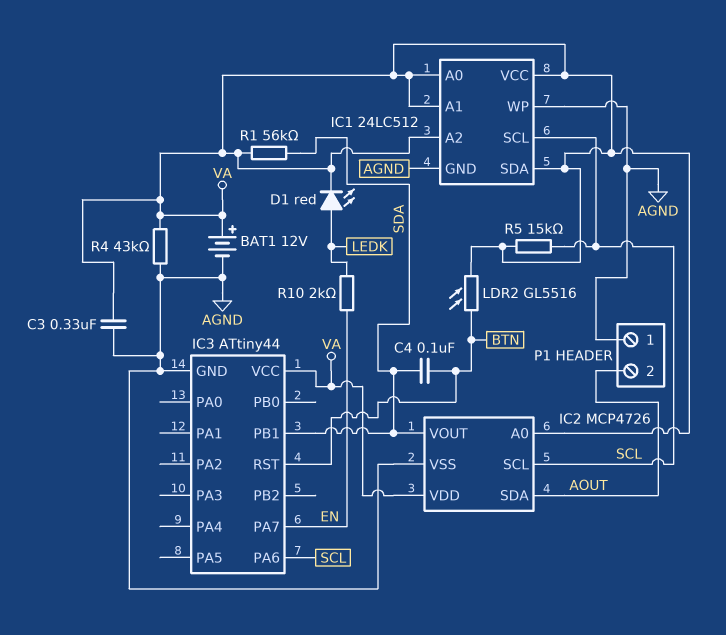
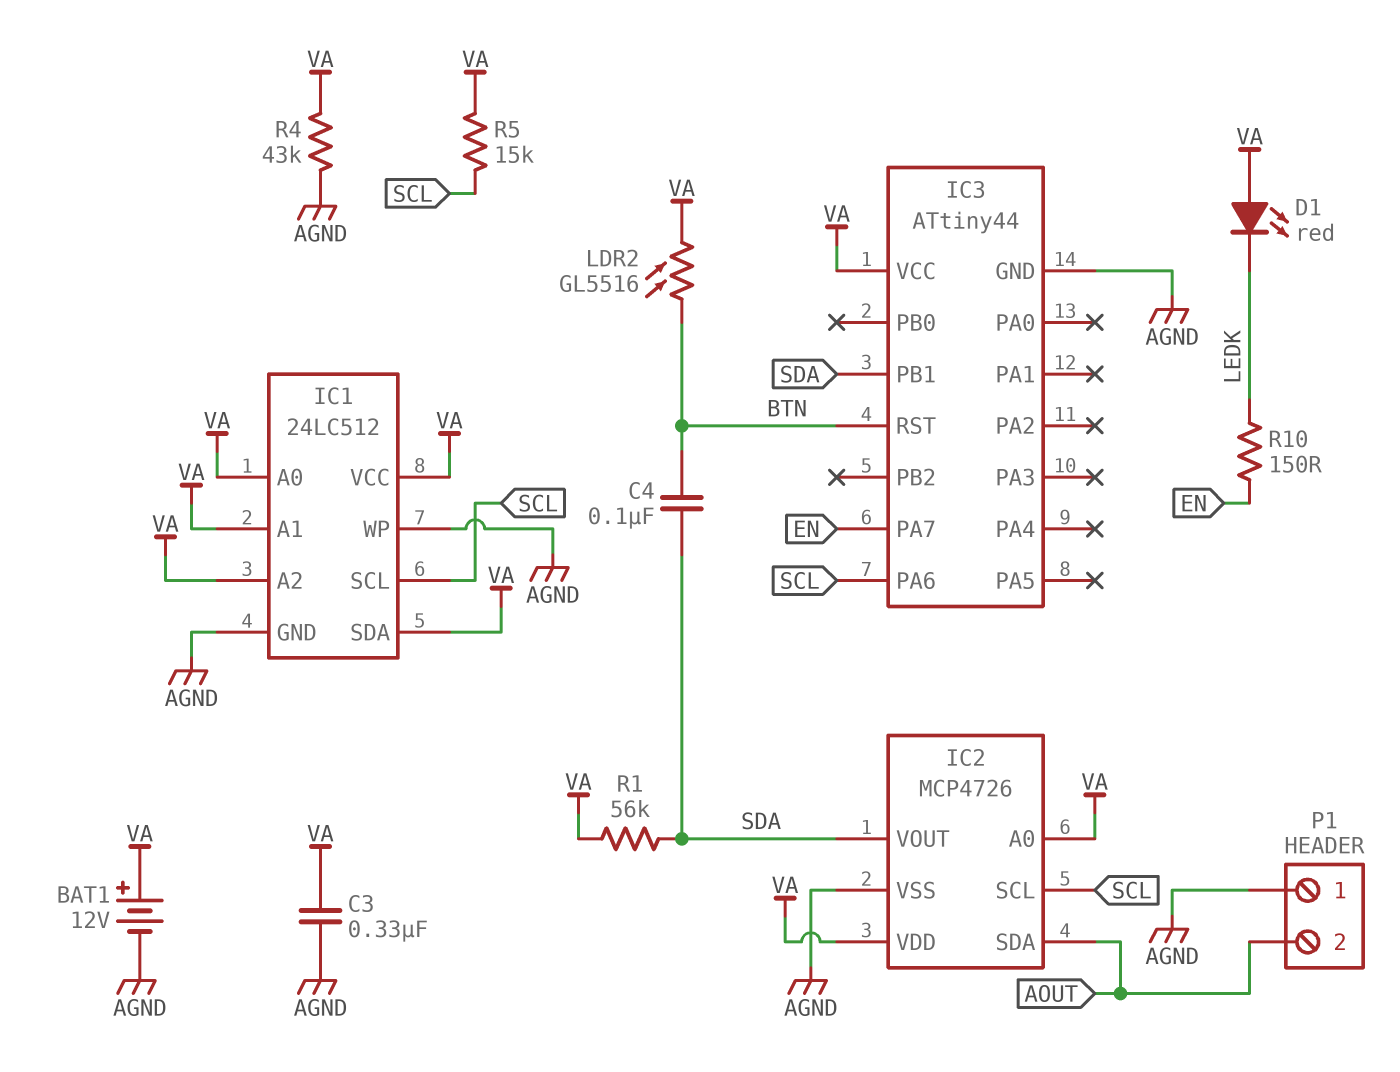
D1: LED red (A LEDK, K VA) -> LED red (A VA, K LEDK)
R10: 2k (EN, LEDK) -> 150 (EN, LEDK)

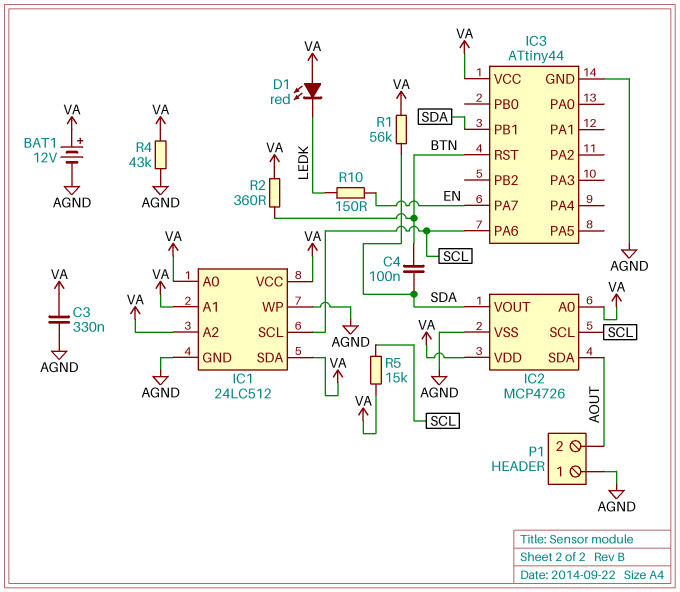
LDR2: GL5516 (BTN, VA) -> none
R2: none -> 360 (BTN, VA)

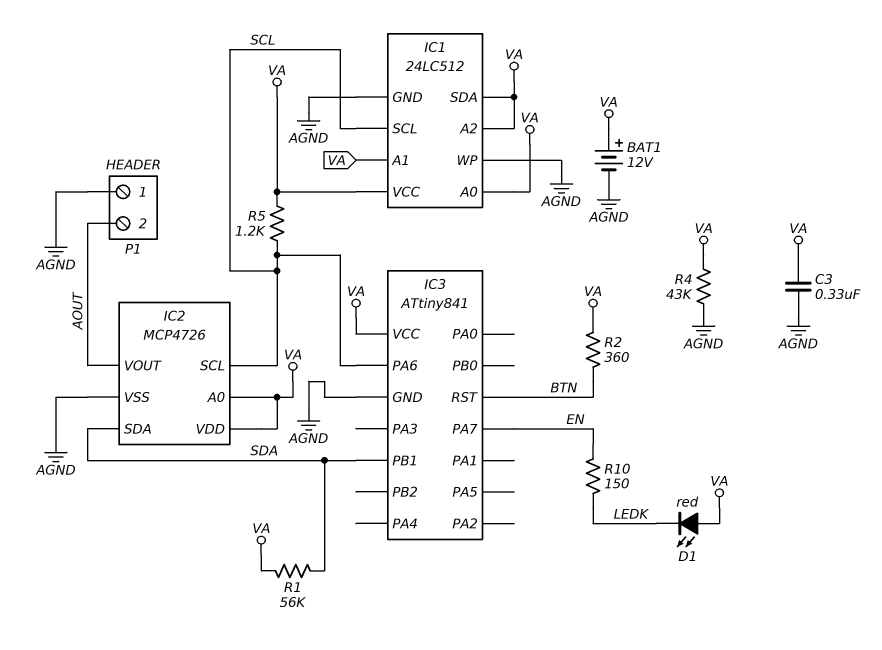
C4: 100nF (BTN, SDA) -> none
IC2 pin SDA: AOUT -> SDA
IC2 pin VOUT: SDA -> AOUT
IC3: ATtiny44 -> ATtiny841
R5: 15k (SCL, VA) -> 1.2k (SCL, VA)

